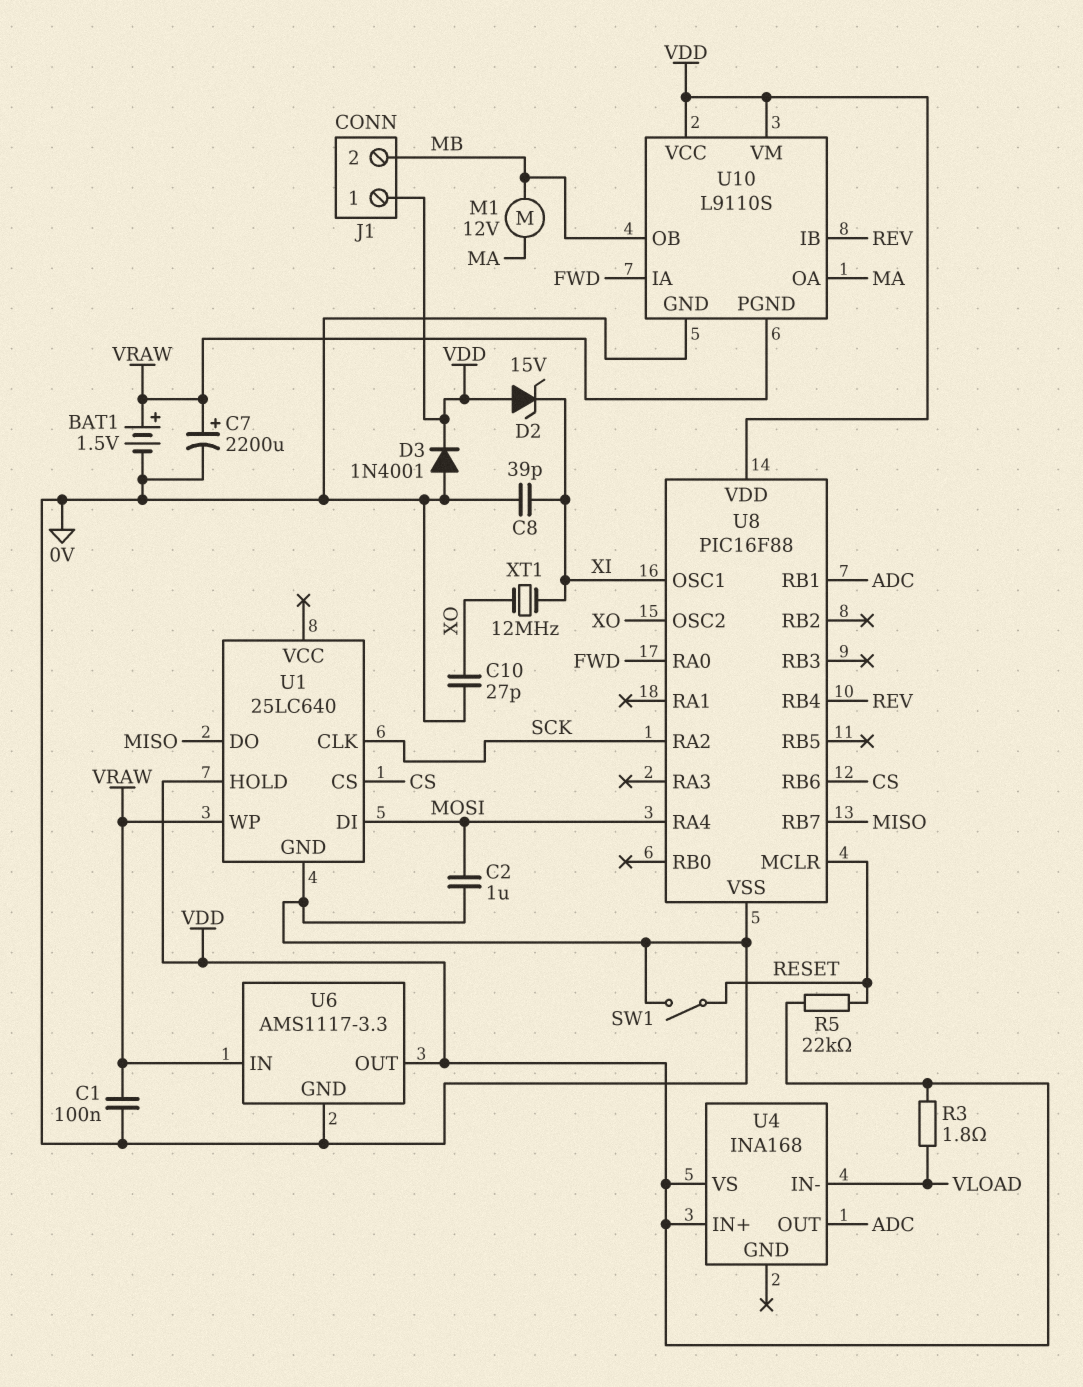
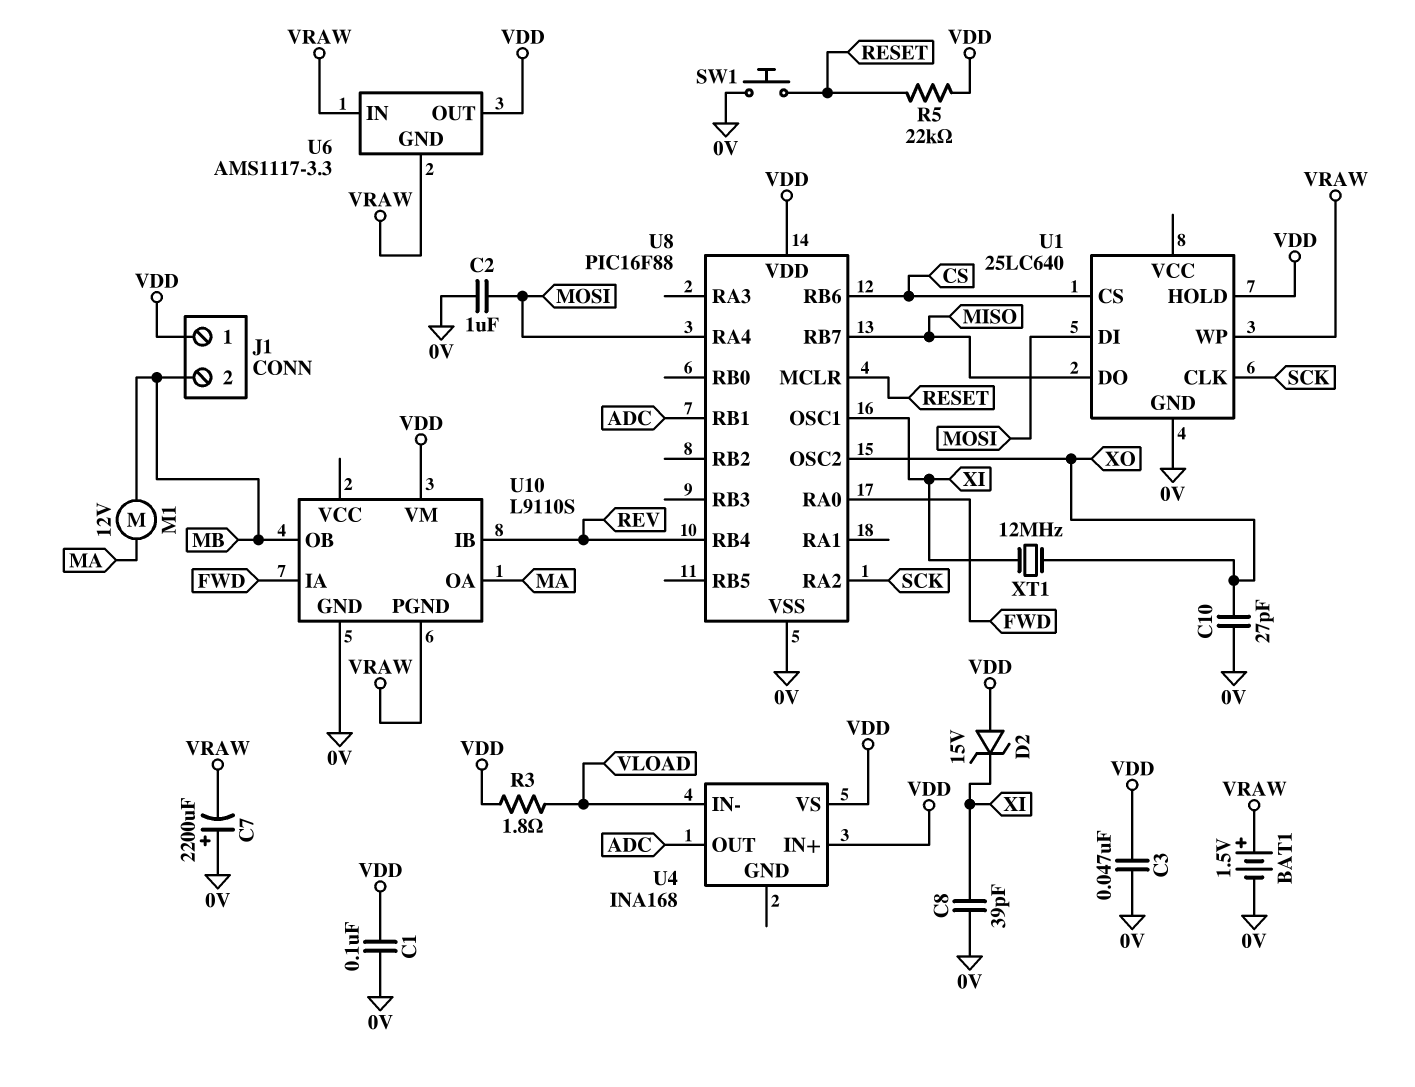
C1: 100nF (0V, VRAW) -> 100nF (0V, VDD)
C3: none -> 47nF (0V, VDD)
C7: 2200uF (plus VRAW, minus 0V) -> 2200uF (plus 0V, minus VRAW)
D3: diode 1N4001 (A 0V, K VDD) -> none
SW1: switch (0V, RESET) -> button (0V, RESET)
U6 pin GND: 0V -> VRAW
U10 pin VCC: VDD -> none

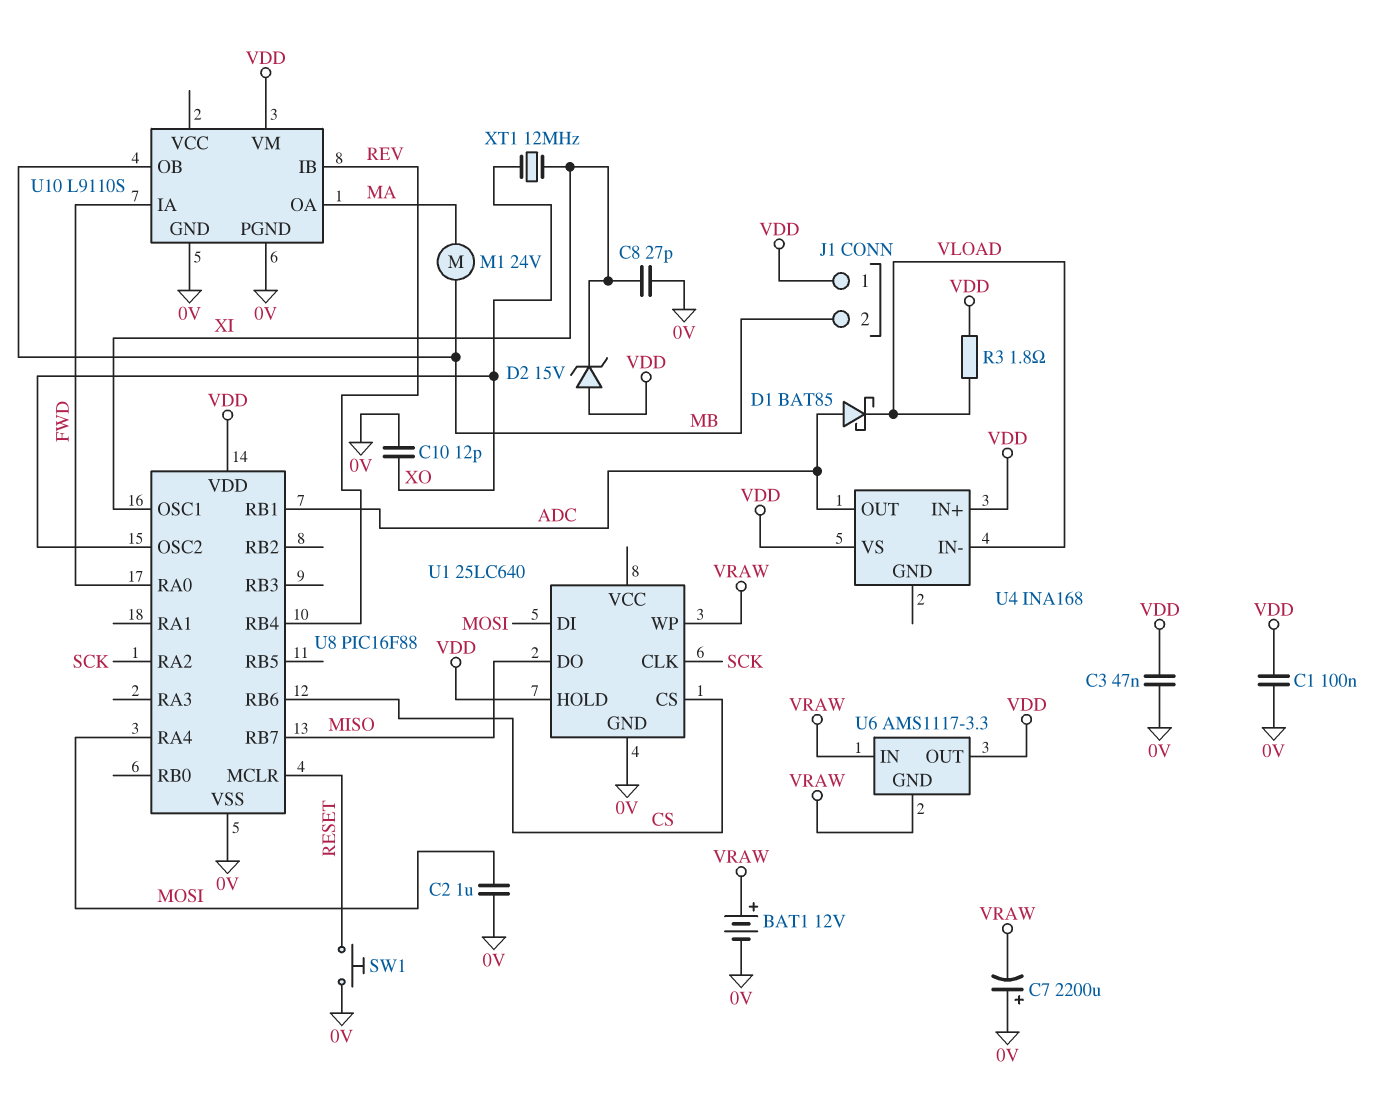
BAT1: 1.5V (plus VRAW, minus 0V) -> 12V (plus VRAW, minus 0V)
C8: 39pF (0V, XI) -> 27pF (0V, XI)
C10: 27pF (0V, XO) -> 12pF (0V, XO)
D1: none -> schottky BAT85 (A ADC, K VLOAD)
M1: motor 12V (MA, MB) -> motor 24V (MA, MB)
R5: 22k (RESET, VDD) -> none
U10 pin PGND: VRAW -> 0V

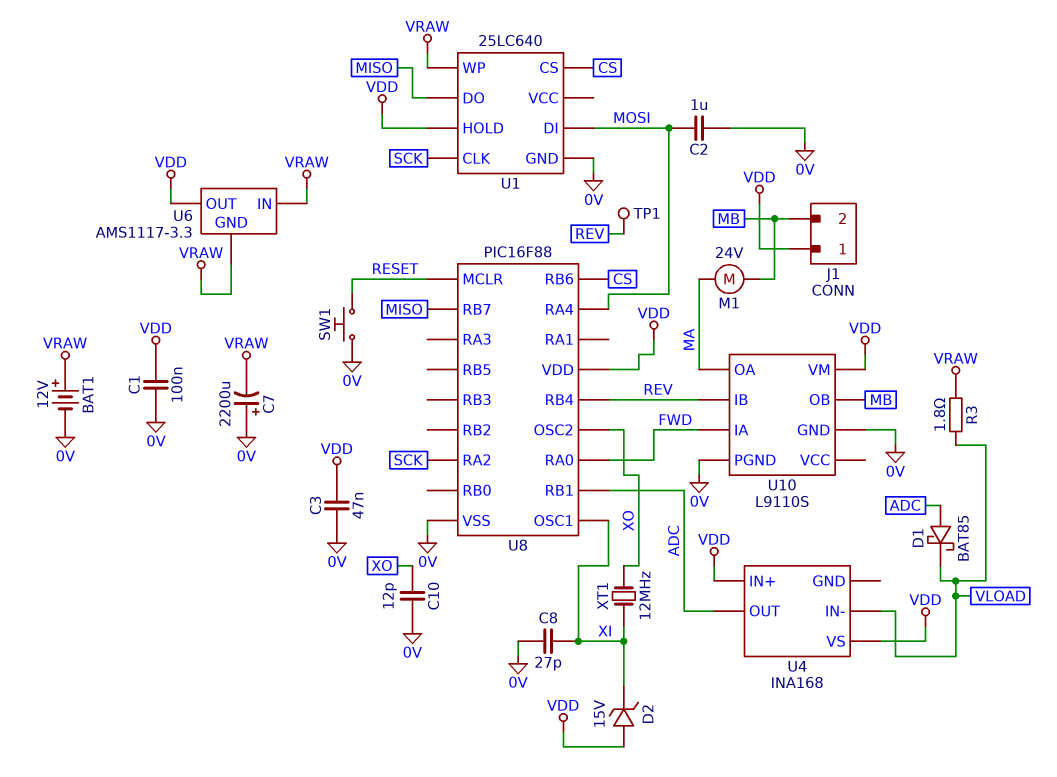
R3: 1.8 (VDD, VLOAD) -> 1.8 (VLOAD, VRAW)
TP1: none -> test point (REV)

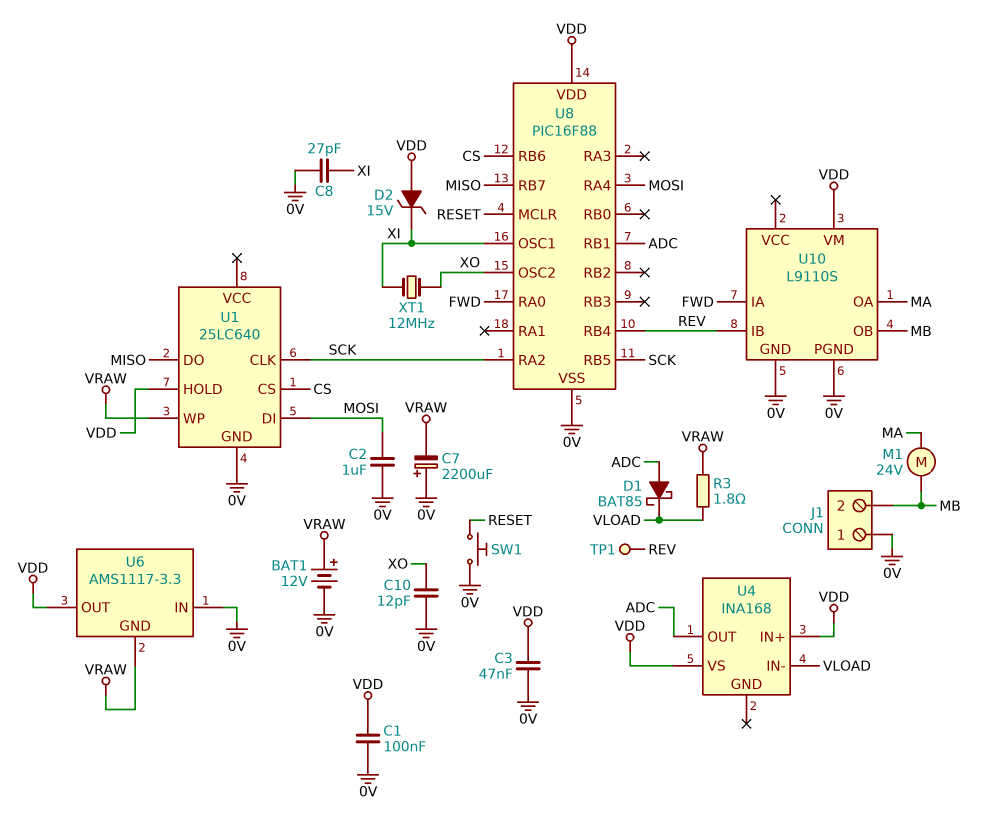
J1 pin 1: VDD -> 0V
U6 pin IN: VRAW -> 0V
U8 pin RB5: none -> SCK

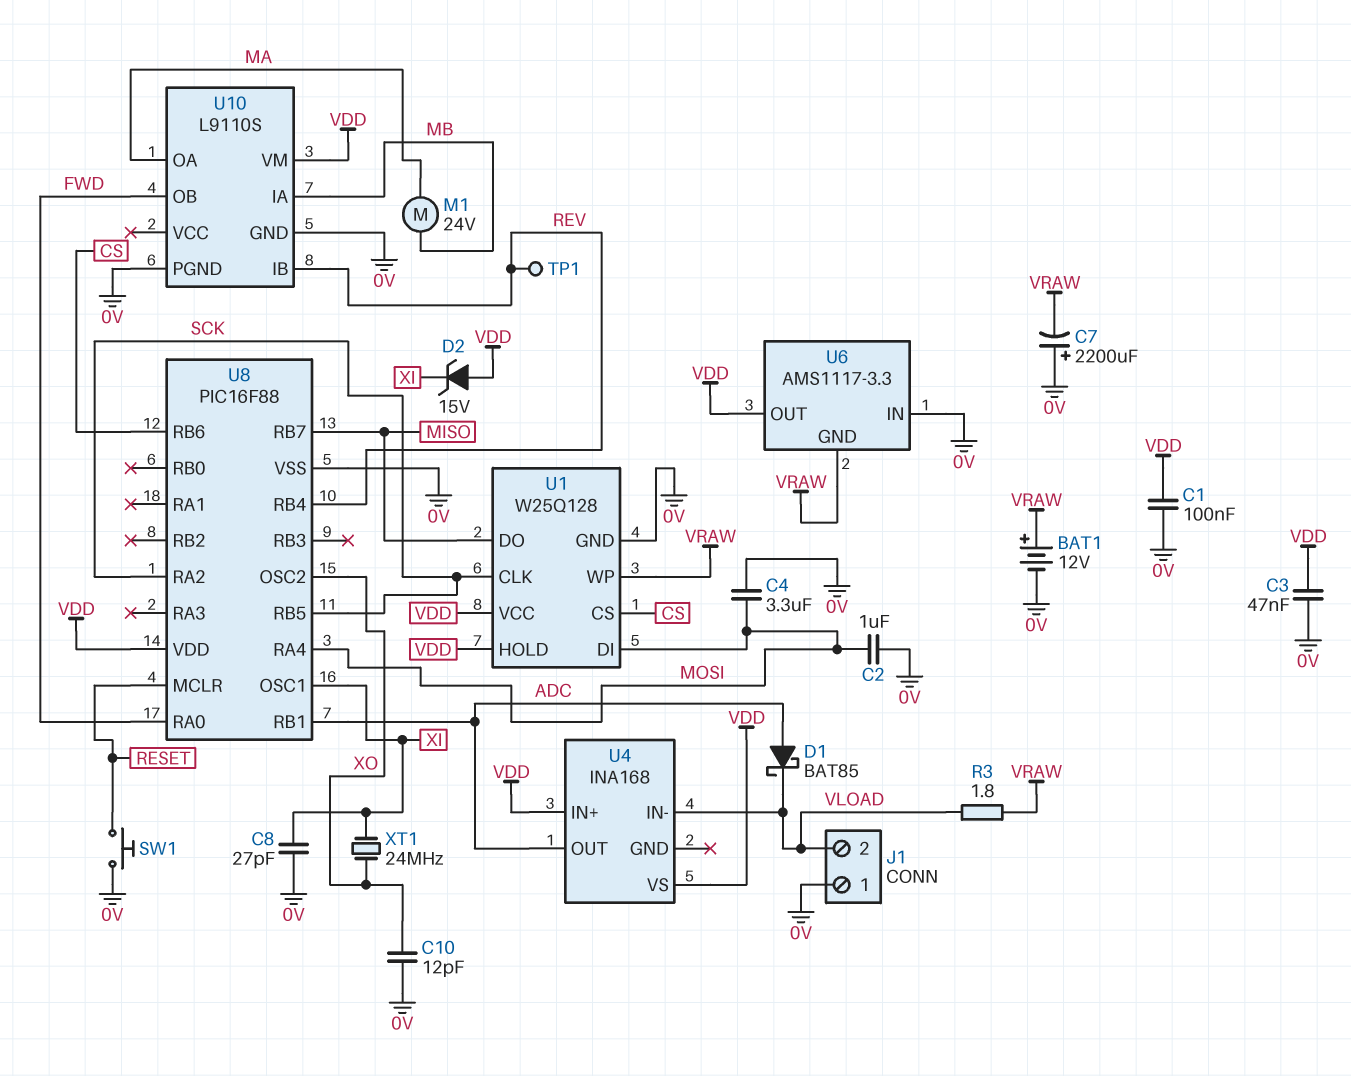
C4: none -> 3.3uF (0V, MOSI)
J1 pin 2: MB -> VLOAD
U1: 25LC640 -> W25Q128
U1 pin VCC: none -> VDD
U10 pin IA: FWD -> MB
U10 pin OB: MB -> FWD
XT1: 12MHz (XI, XO) -> 24MHz (XI, XO)

